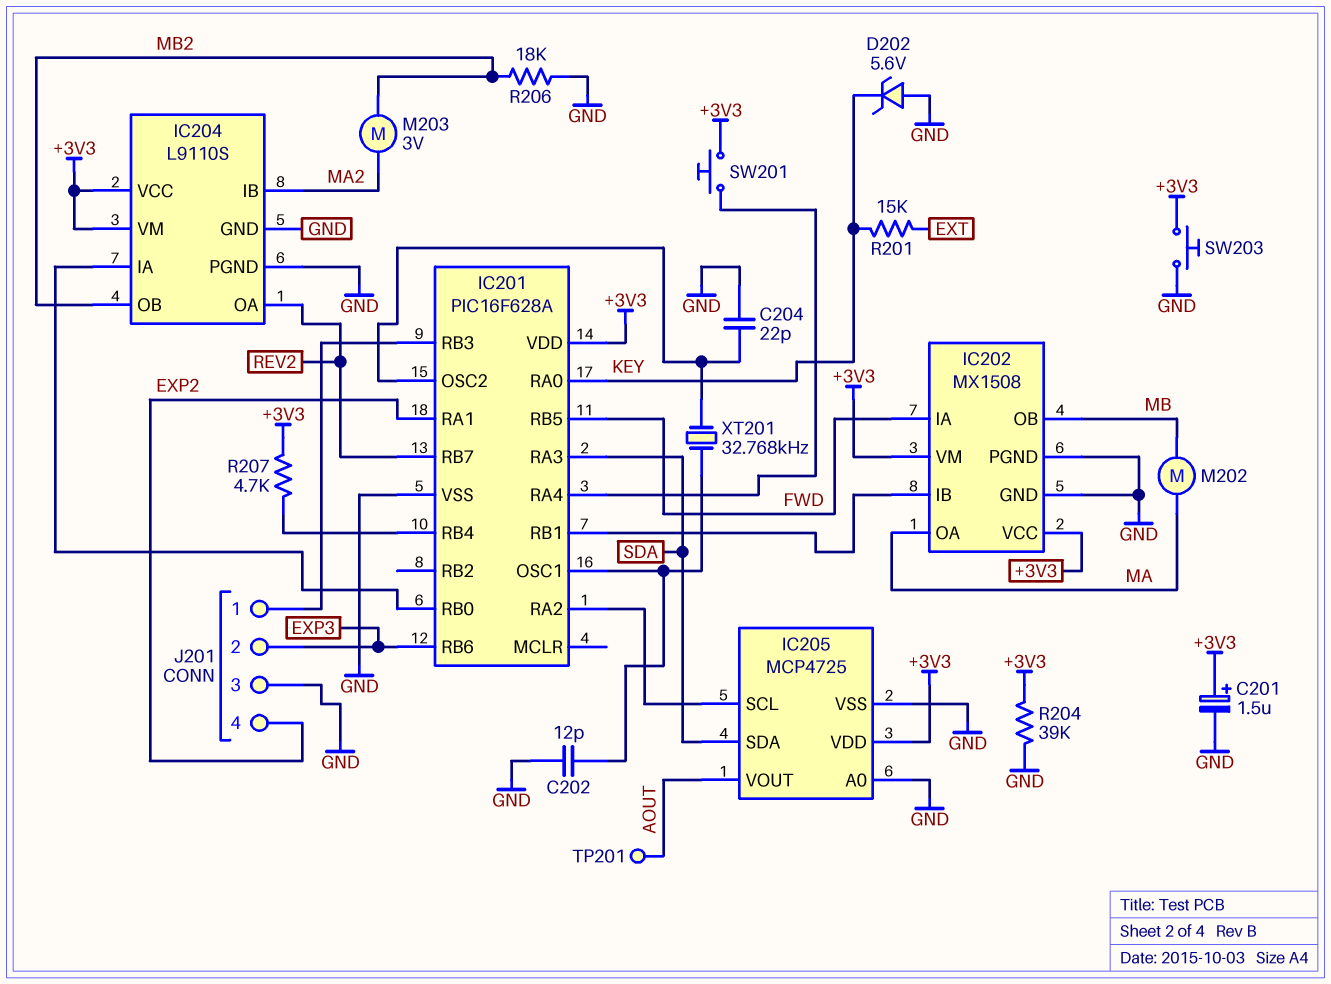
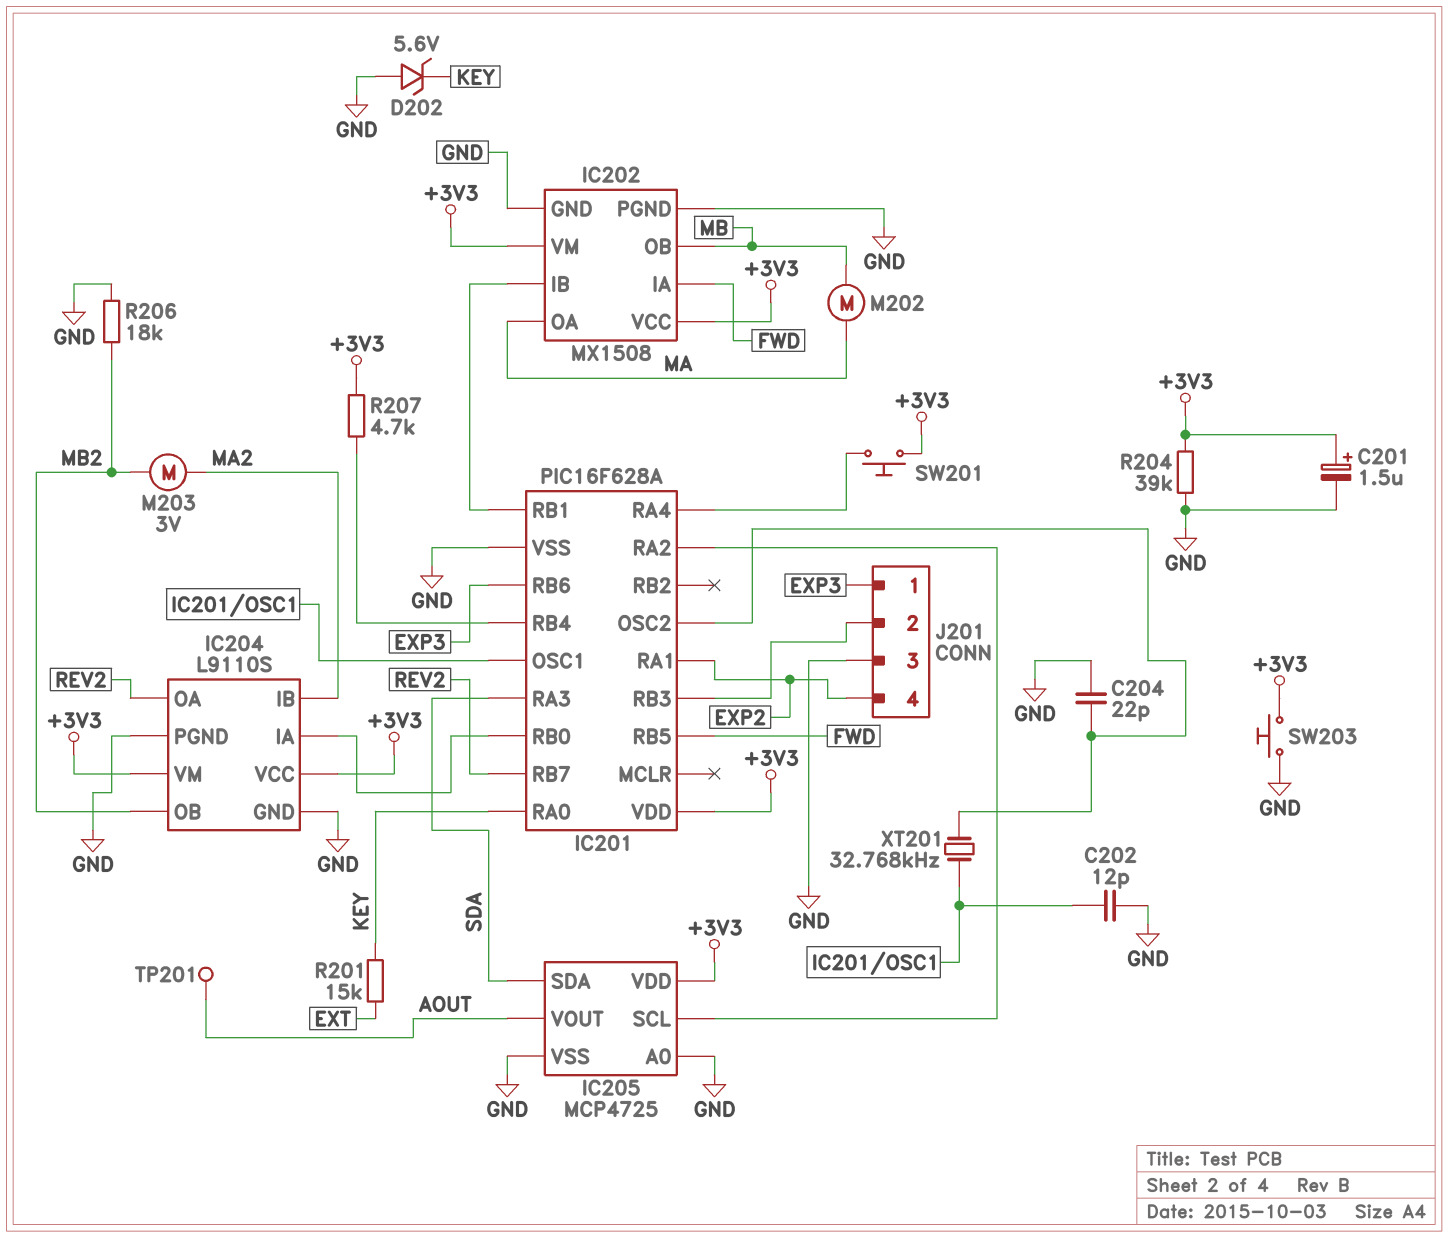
J201 pin 1: IC201/RB3 -> EXP3
J201 pin 2: EXP3 -> IC201/RB3

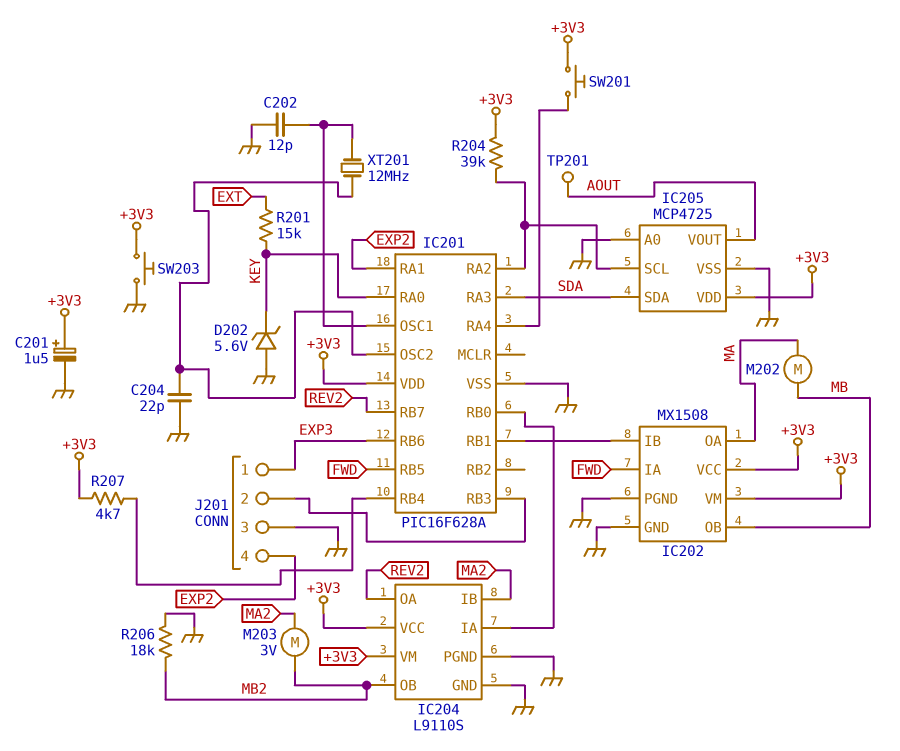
R204: 39k (+3V3, GND) -> 39k (+3V3, IC201/RA2)
XT201: 32.768kHz (IC201/OSC1, IC201/OSC2) -> 12MHz (IC201/OSC1, IC201/OSC2)

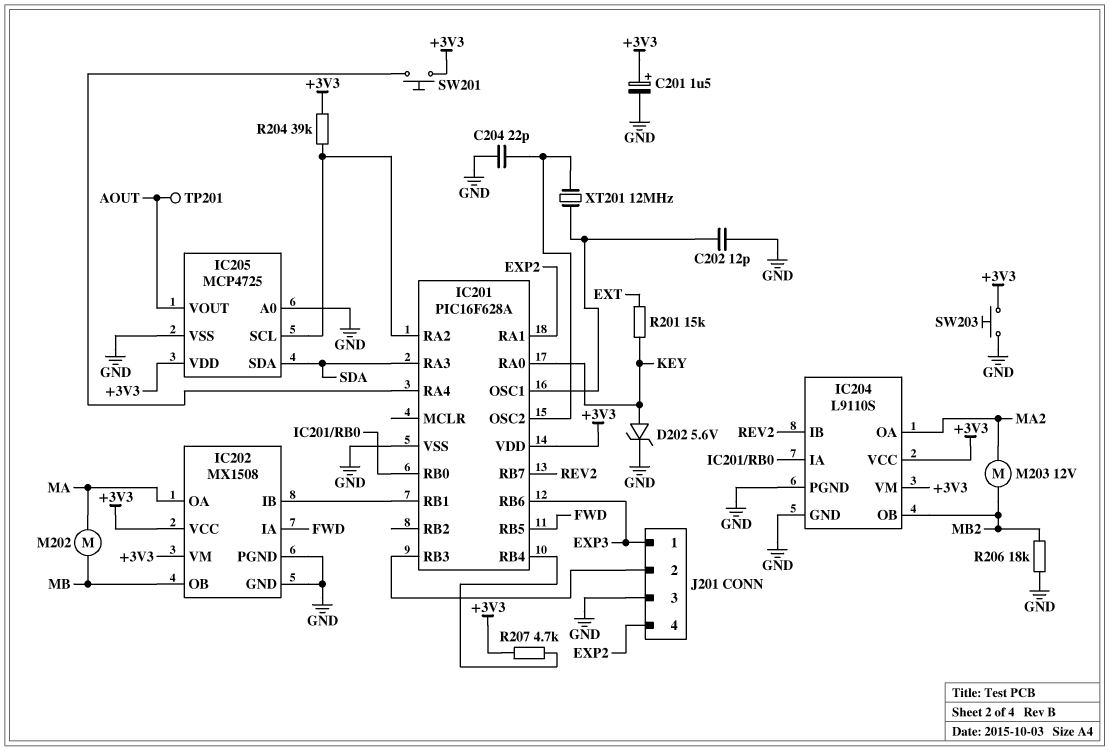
D202: zener 5.6V (A GND, K KEY) -> zener 5.6V (A KEY, K GND)
IC204 pin IB: MA2 -> REV2
IC204 pin OA: REV2 -> MA2
M203: motor 3V (MA2, MB2) -> motor 12V (MA2, MB2)

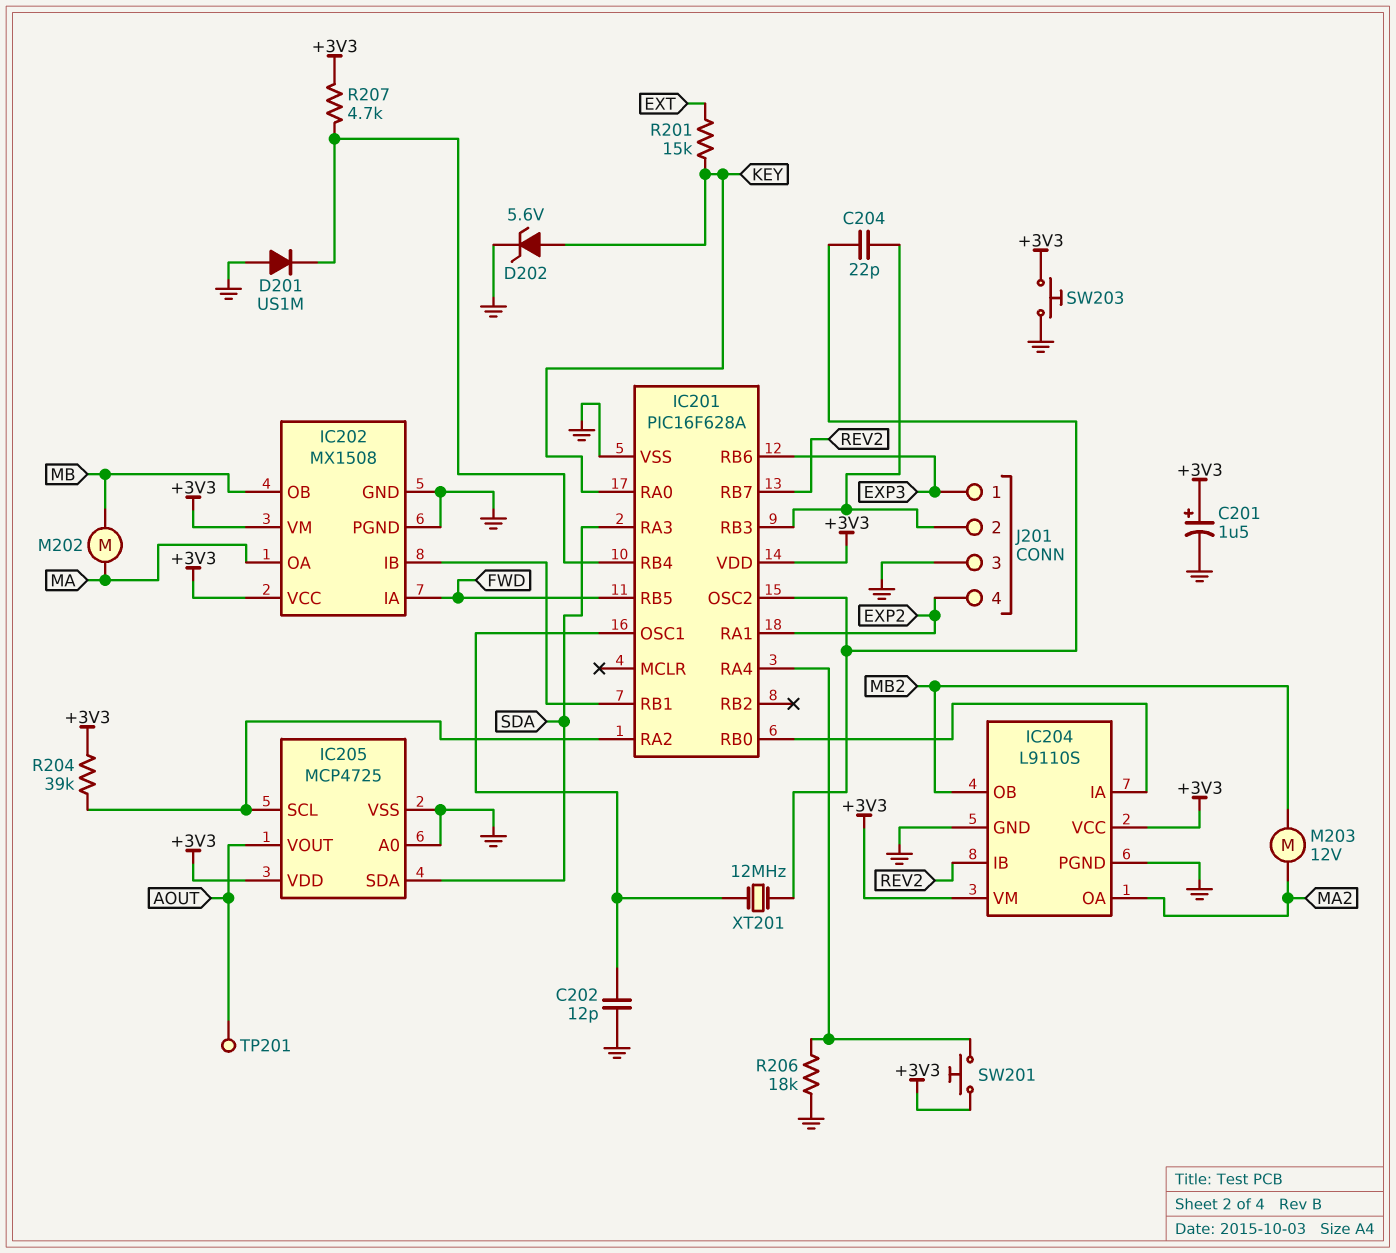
C204: 22pF (GND, IC201/OSC2) -> 22pF (IC201/OSC2, IC201/RB3)
D201: none -> diode US1M (A GND, K IC201/RB4)
R206: 18k (GND, MB2) -> 18k (GND, IC201/RA4)

